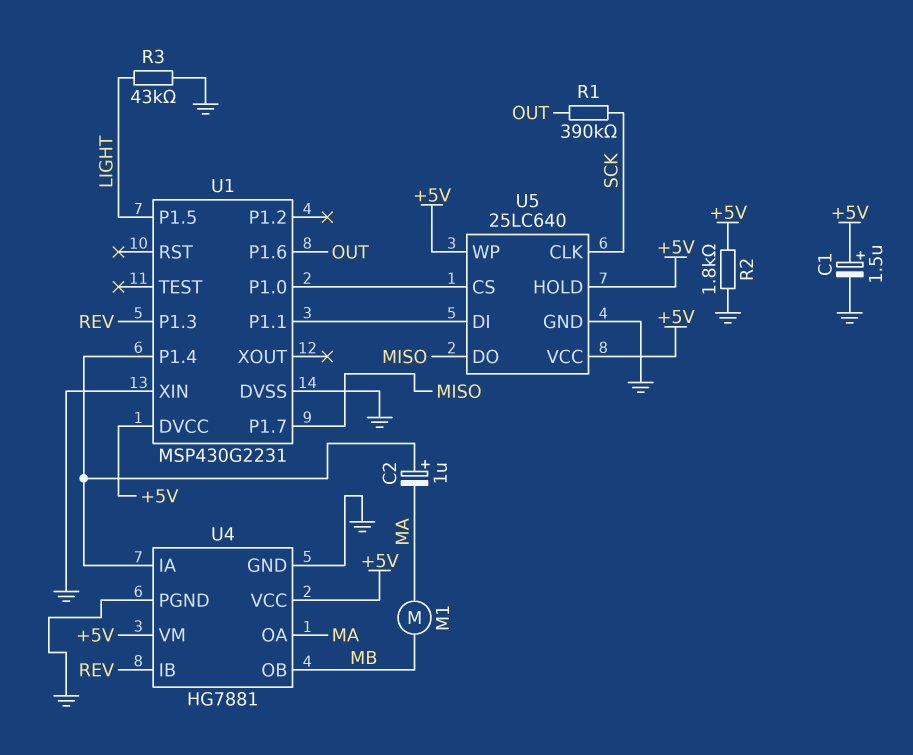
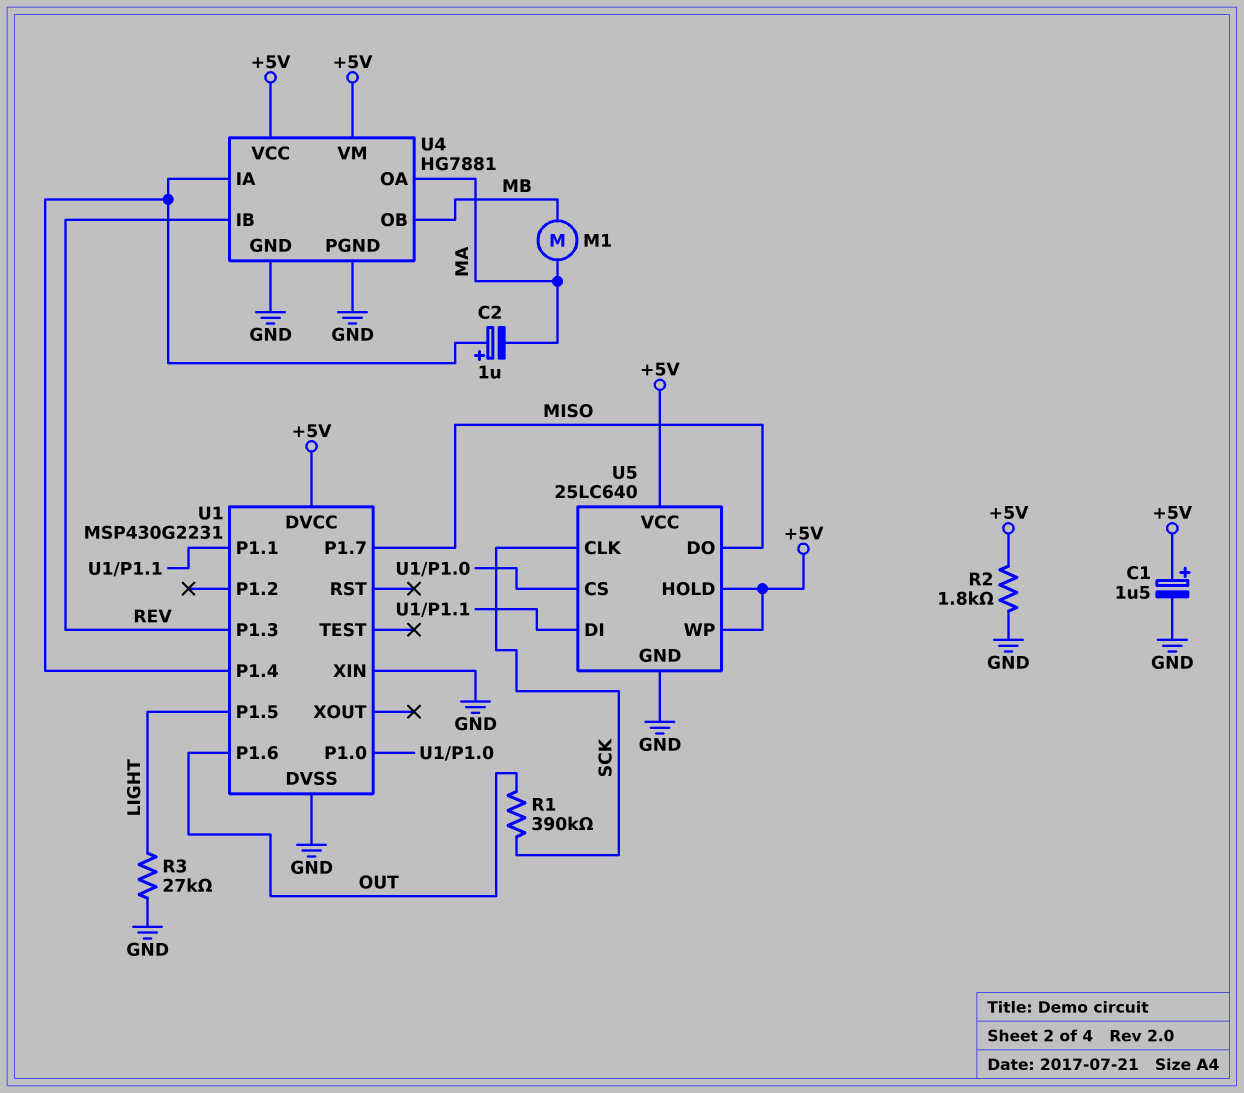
R3: 43k (GND, LIGHT) -> 27k (GND, LIGHT)

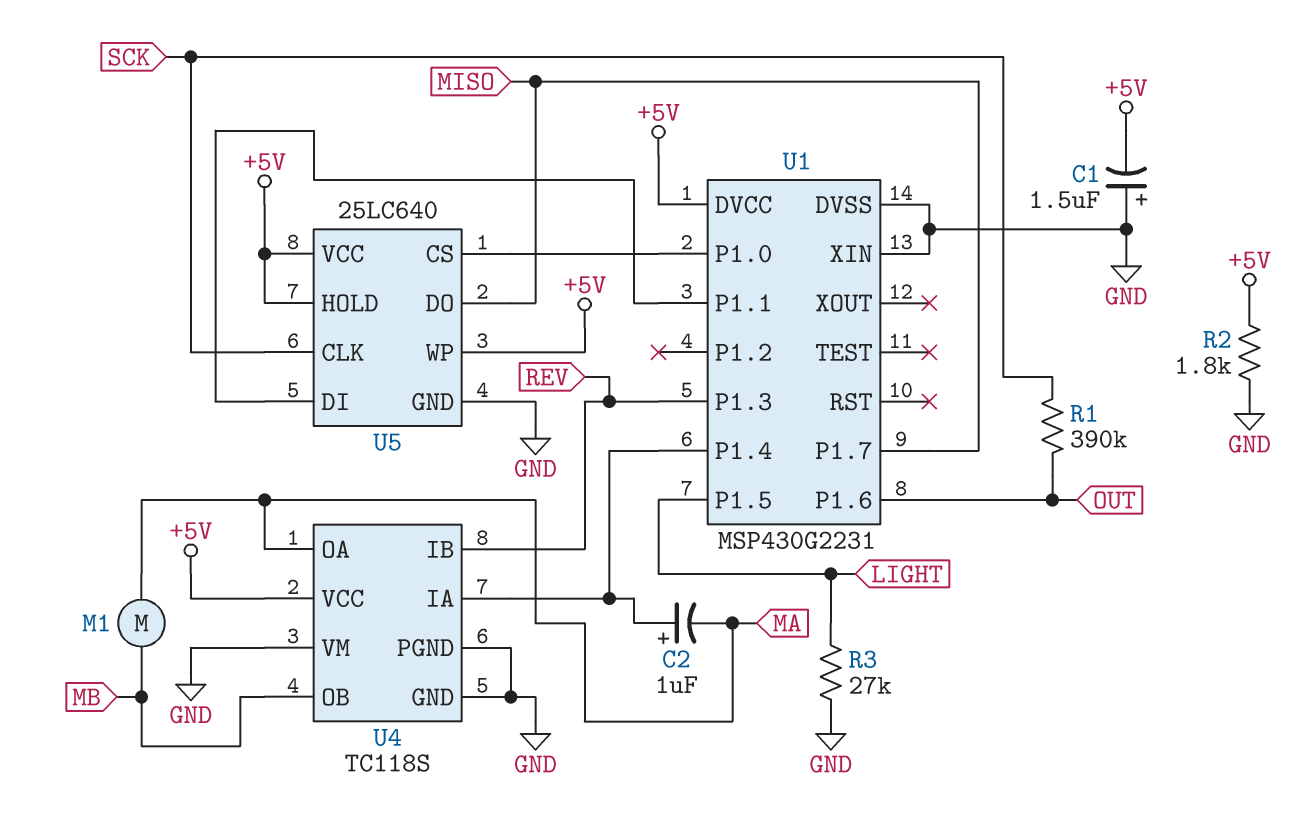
C1: 1.5uF (plus +5V, minus GND) -> 1.5uF (plus GND, minus +5V)
U4: HG7881 -> TC118S
U4 pin VM: +5V -> GND

